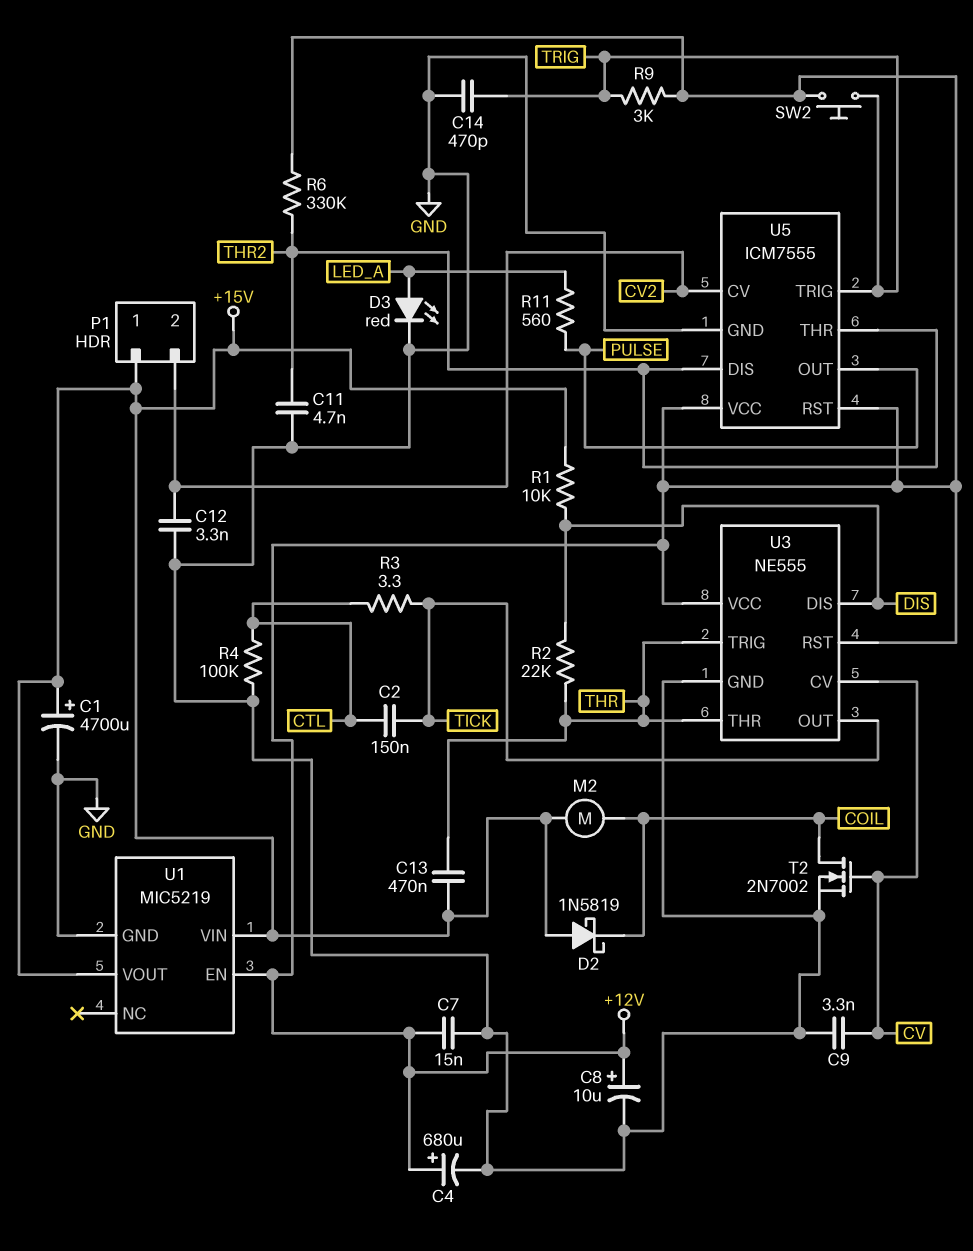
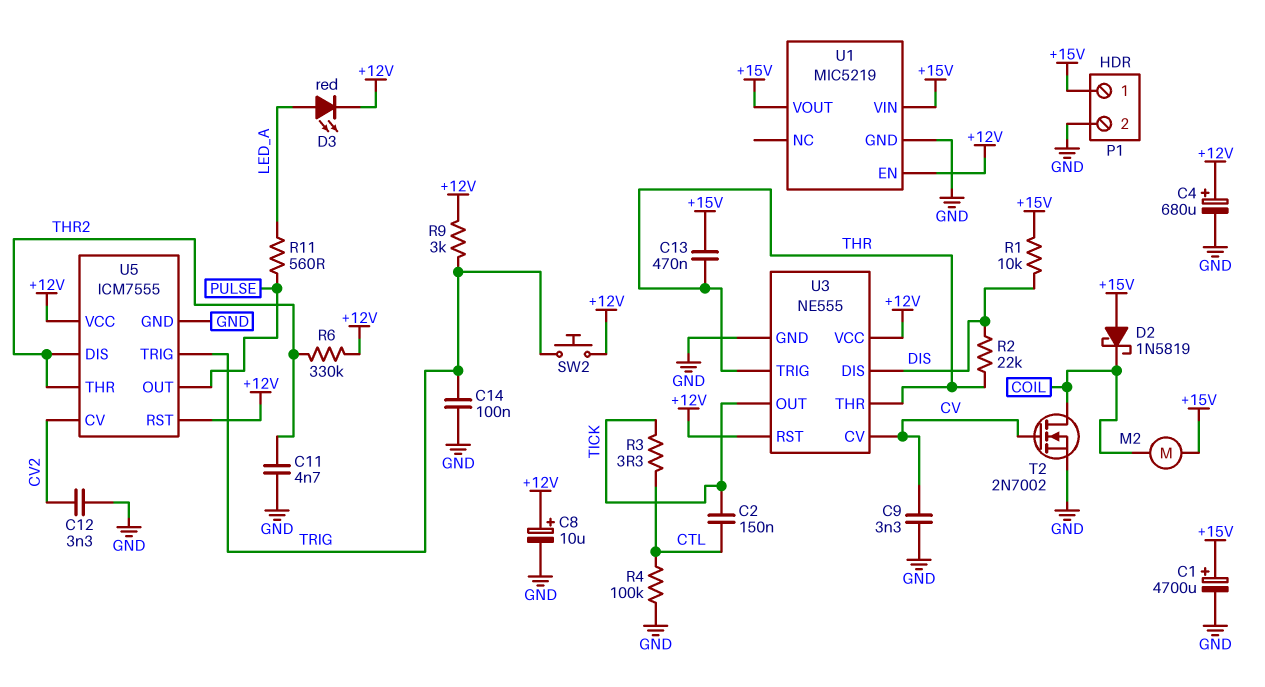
C7: 15nF (+12V, GND) -> none
C14: 470pF (GND, TRIG) -> 100nF (GND, TRIG)
D3: LED red (A LED_A, K GND) -> LED red (A LED_A, K +12V)
P1 pin 2: CV2 -> GND

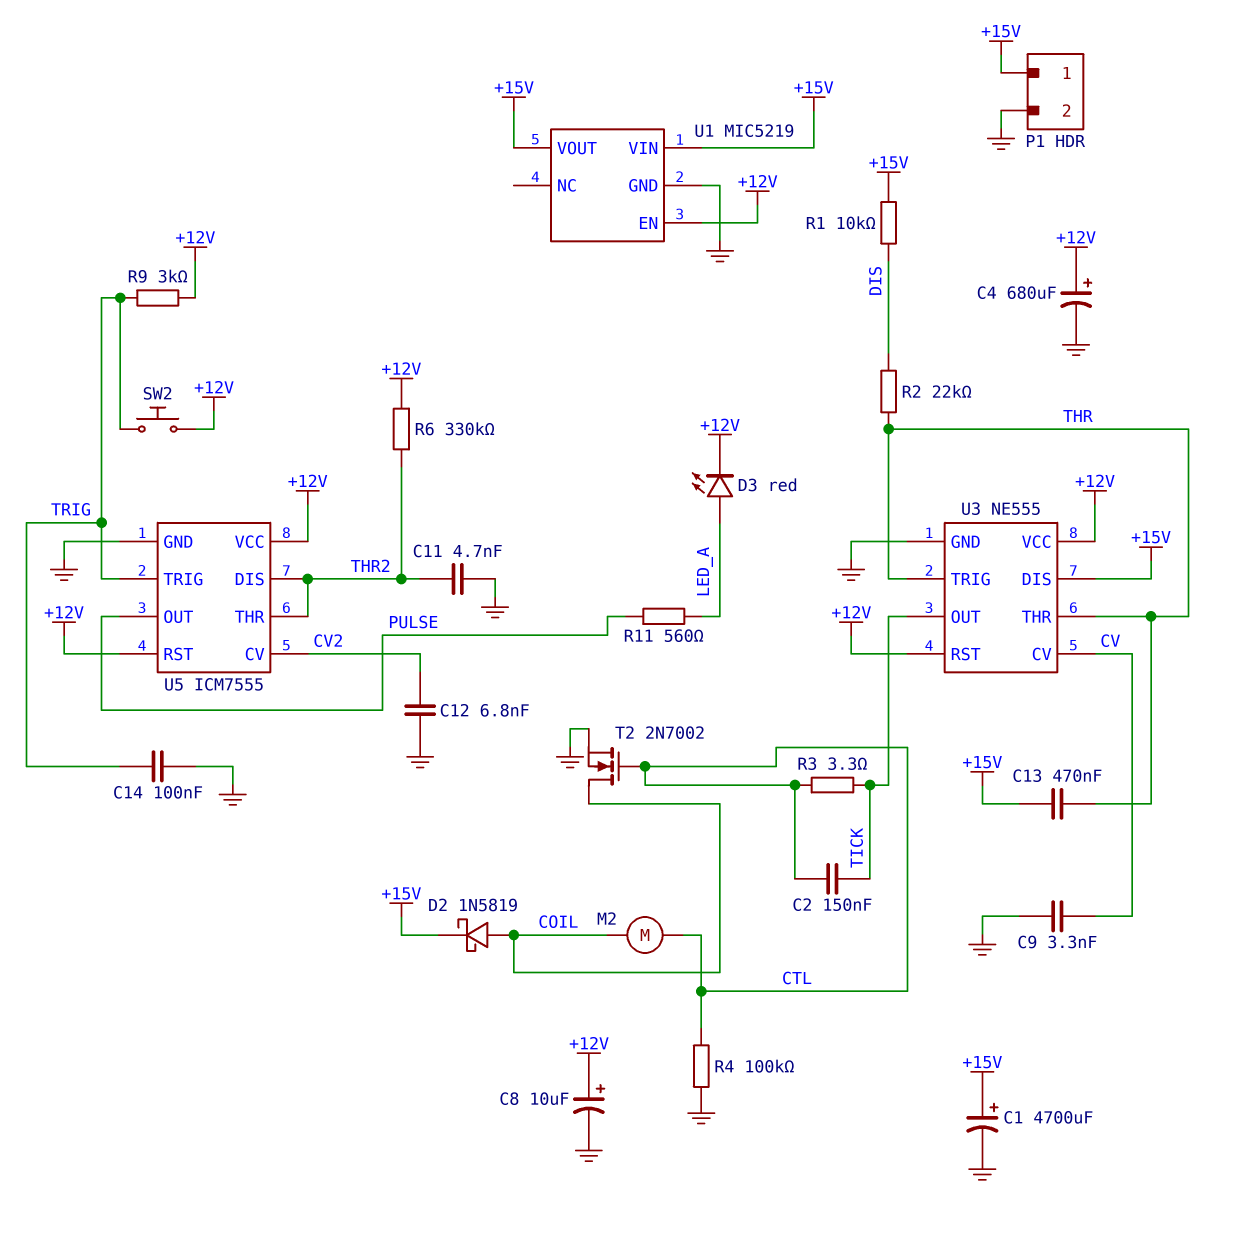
C12: 3.3nF (CV2, GND) -> 6.8nF (CV2, GND)
D2: schottky 1N5819 (A +15V, K COIL) -> schottky 1N5819 (A COIL, K +15V)
M2: motor (+15V, COIL) -> motor (COIL, CTL)
T2: NMOS 2N7002 (G CV, D COIL, S GND) -> NMOS 2N7002 (G CTL, D COIL, S GND)
U3 pin DIS: DIS -> +15V

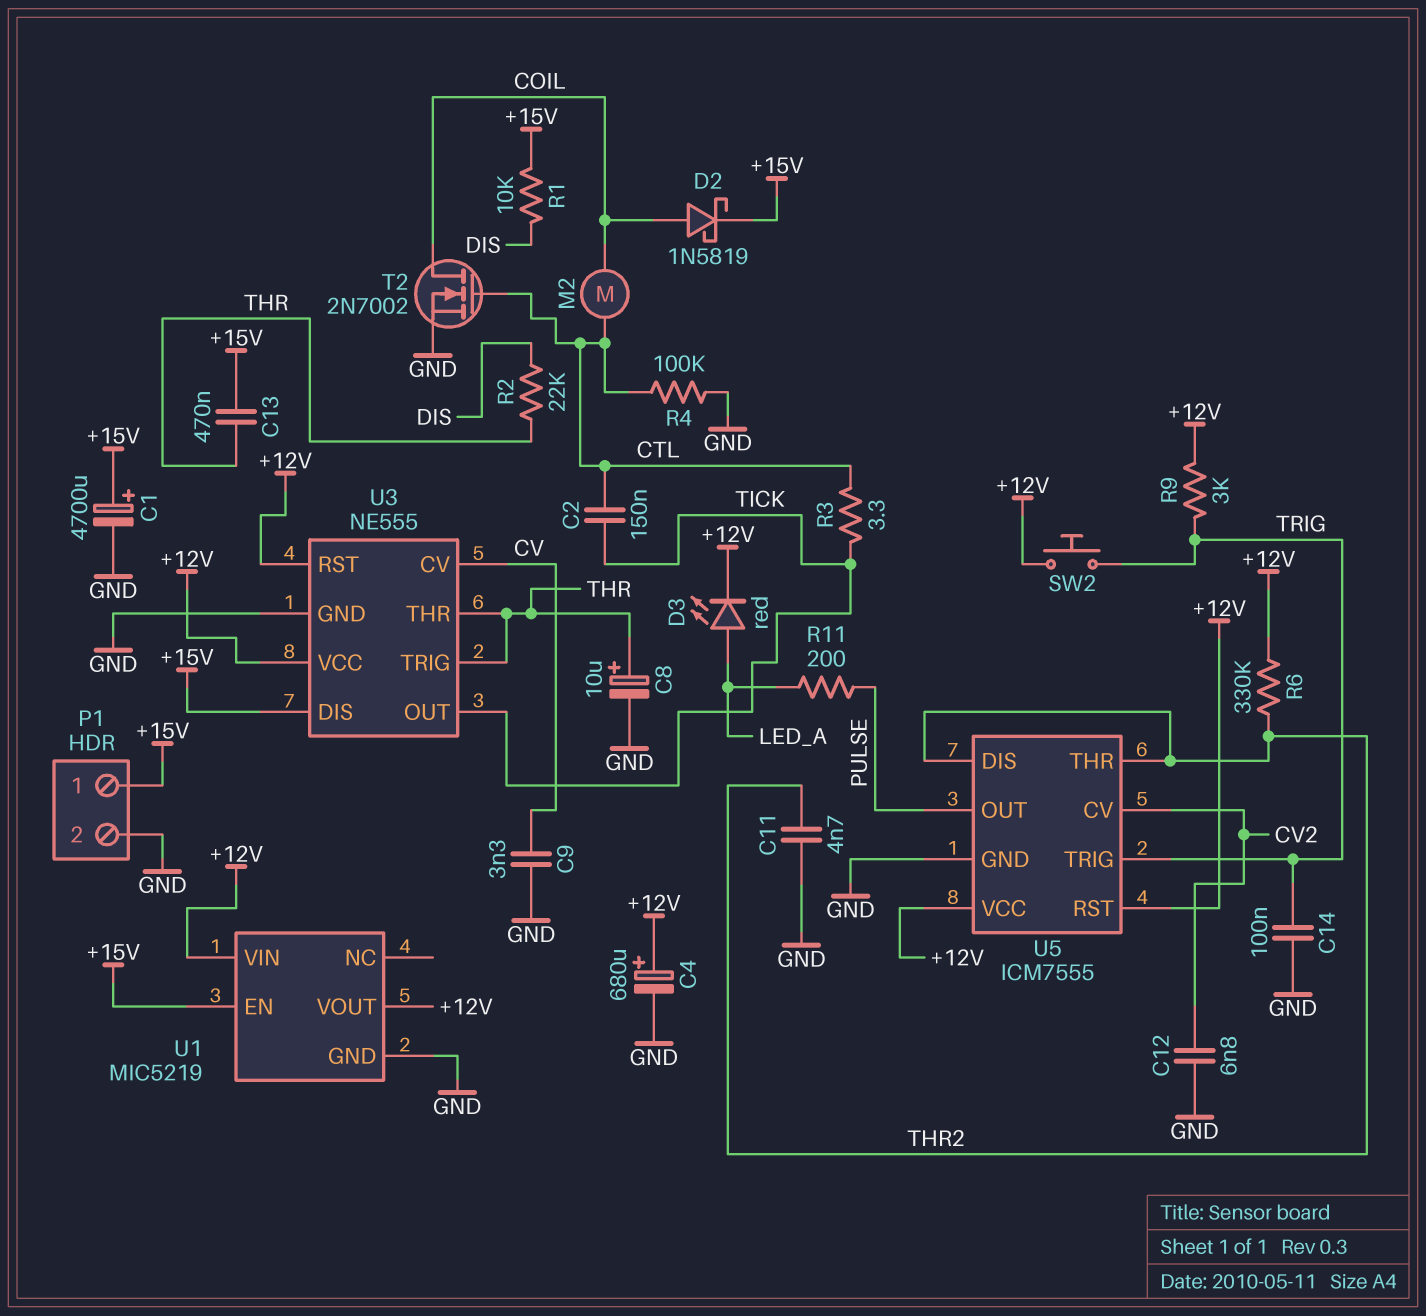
C8: 10uF (plus +12V, minus GND) -> 10uF (plus THR, minus GND)
R11: 560 (LED_A, PULSE) -> 200 (LED_A, PULSE)
U1 pin EN: +12V -> +15V
U1 pin VIN: +15V -> +12V
U1 pin VOUT: +15V -> +12V

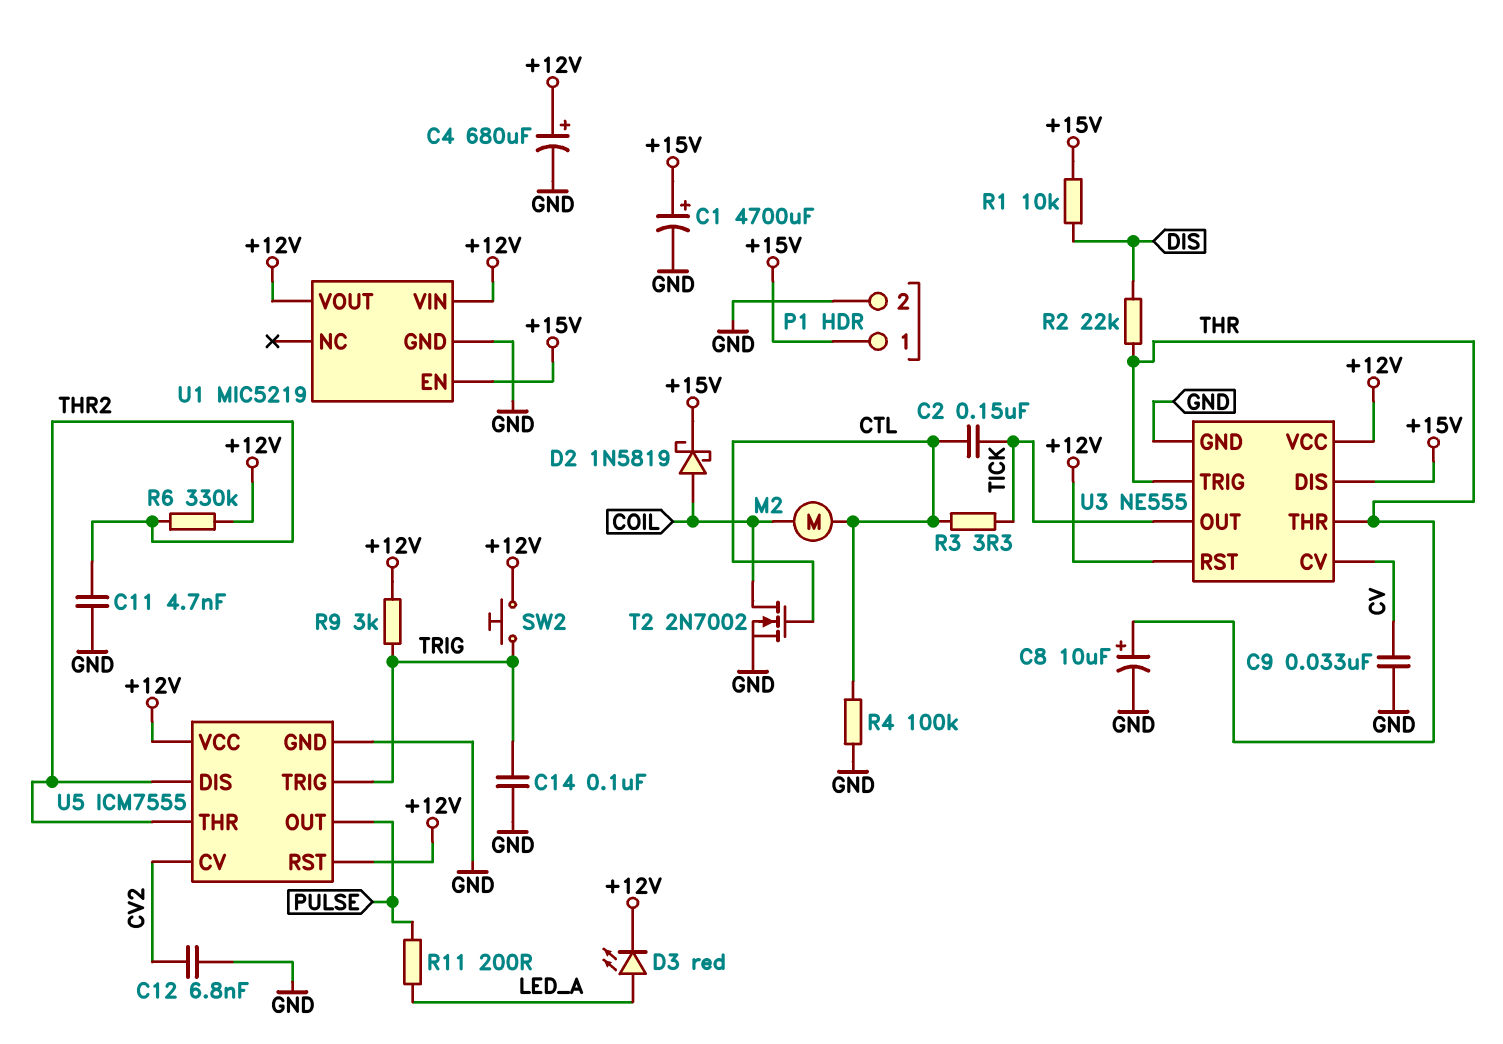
C9: 3.3nF (CV, GND) -> 33nF (CV, GND)
C13: 470nF (+15V, THR) -> none

